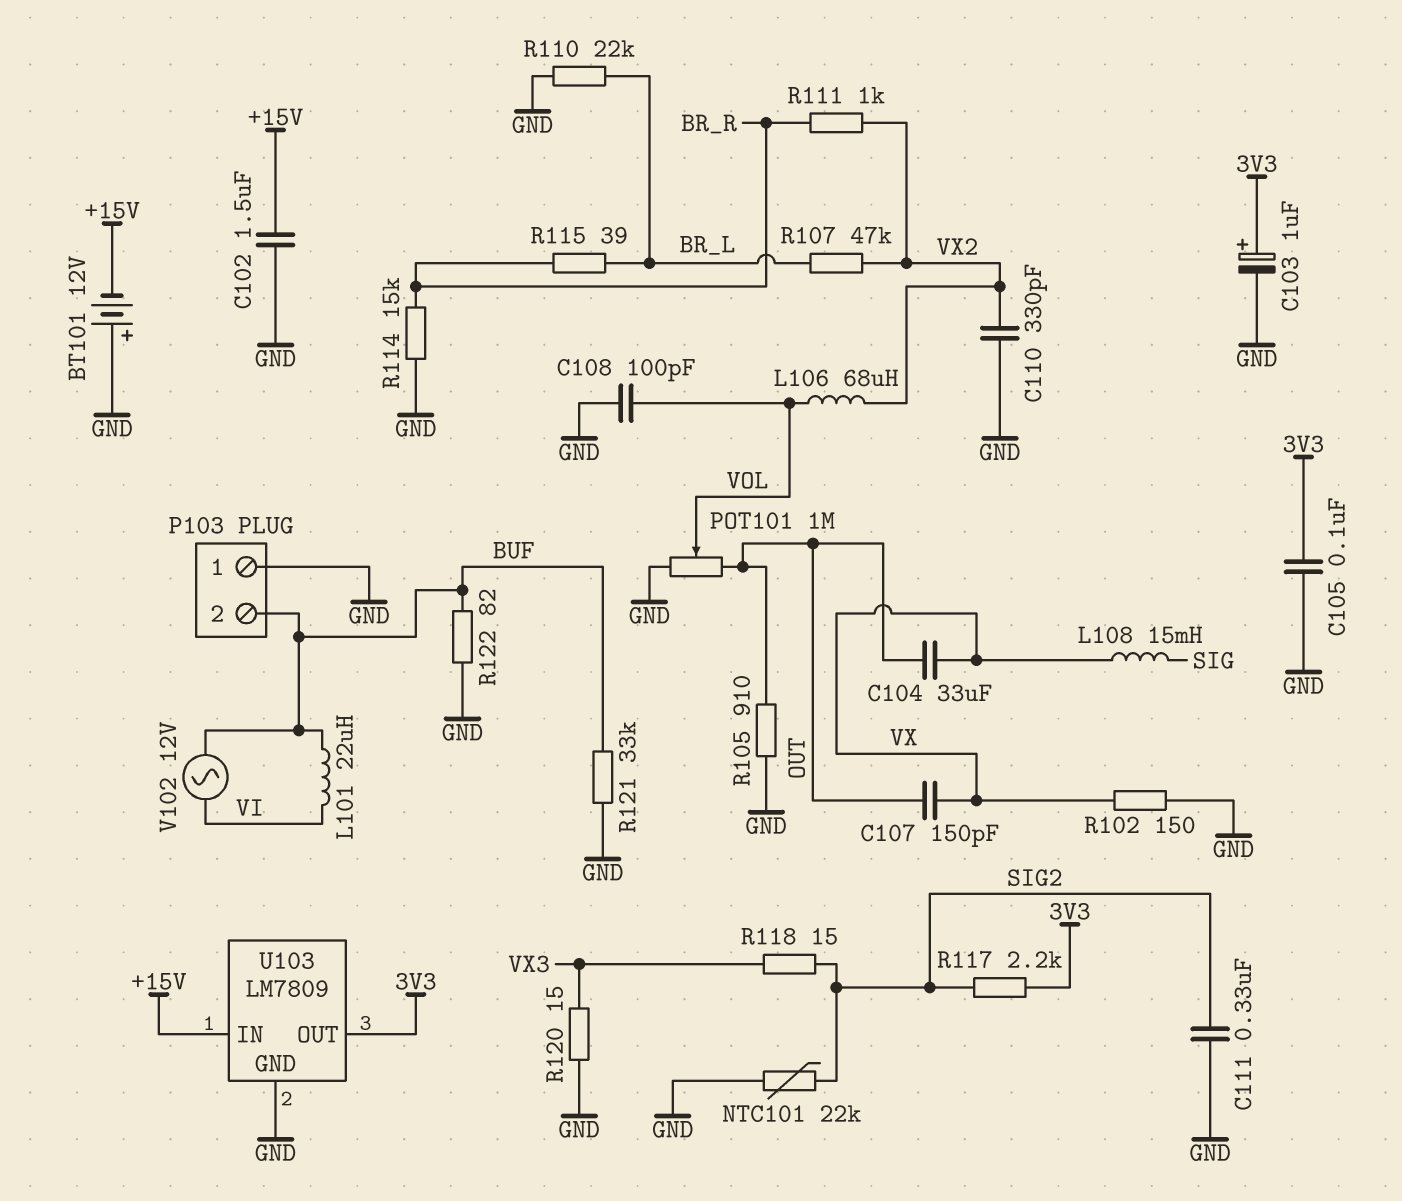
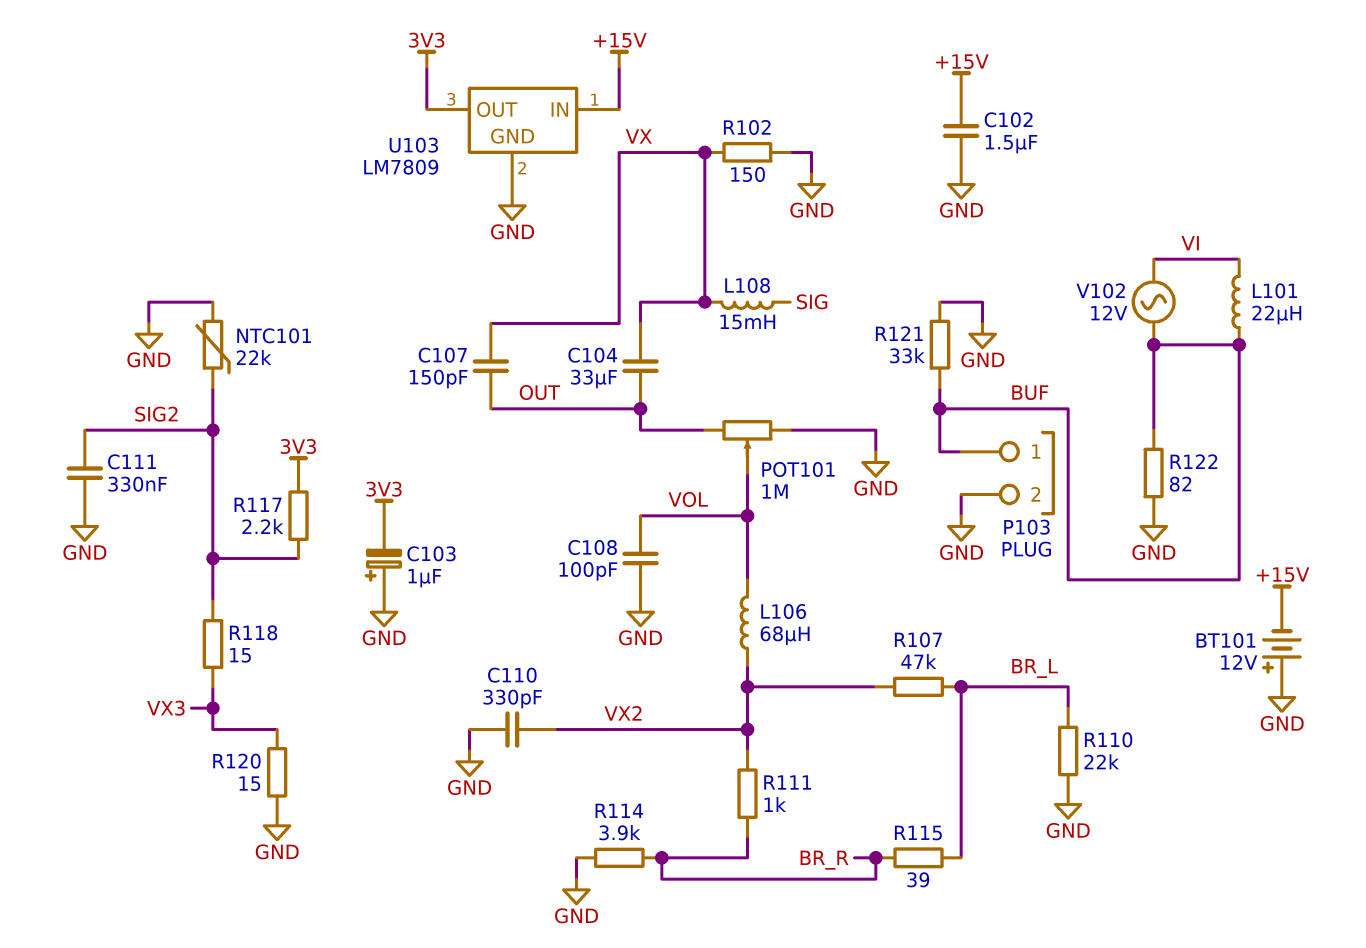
C103: 1uF (plus 3V3, minus GND) -> 1uF (plus GND, minus 3V3)
C105: 100nF (3V3, GND) -> none
P103 pin 1: GND -> BUF
P103 pin 2: BUF -> GND
R105: 910 (GND, OUT) -> none
R114: 15k (BR_R, GND) -> 3.9k (BR_R, GND)

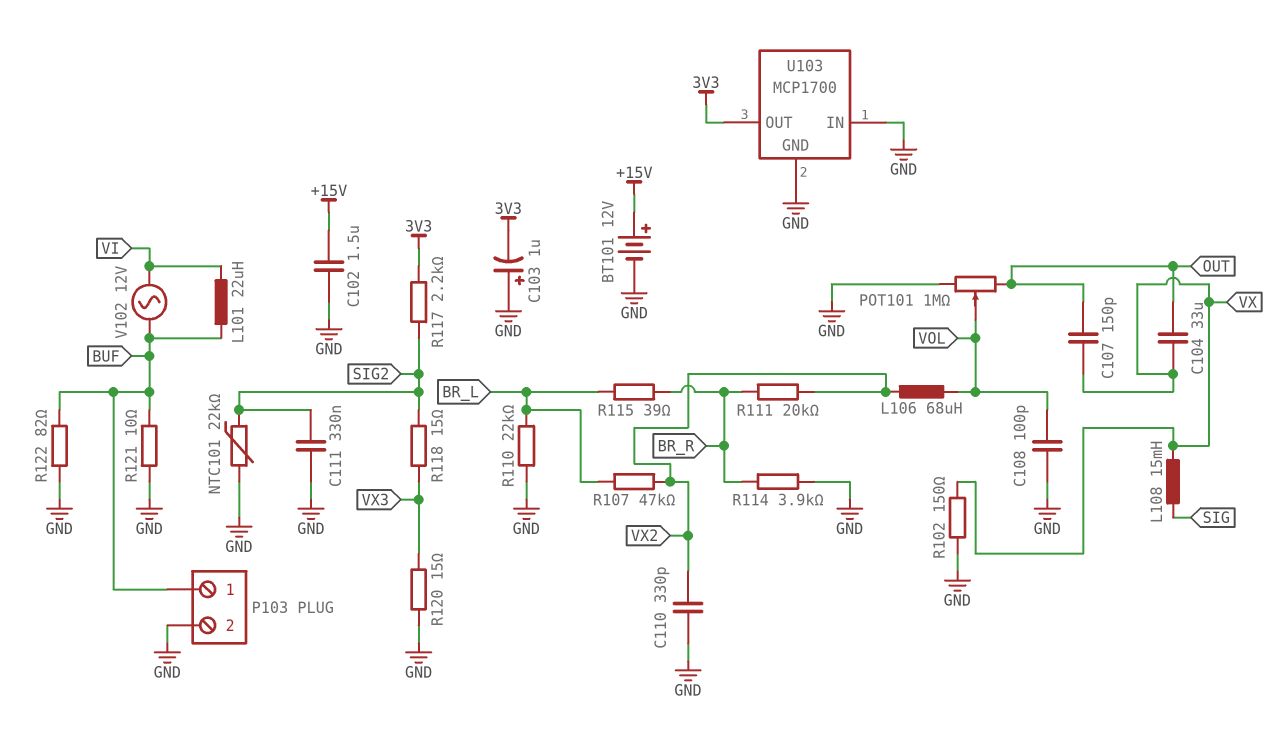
BT101: 12V (plus GND, minus +15V) -> 12V (plus +15V, minus GND)
R111: 1k (BR_R, VX2) -> 20k (BR_R, VX2)
R121: 33k (BUF, GND) -> 10 (BUF, GND)
U103: LM7809 -> MCP1700
U103 pin IN: +15V -> GND

